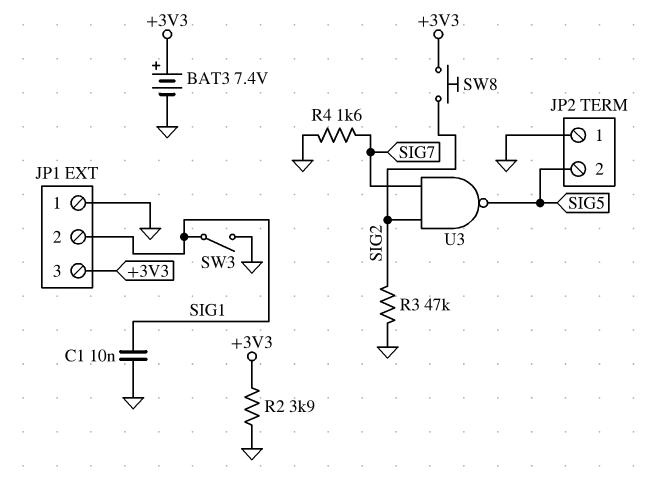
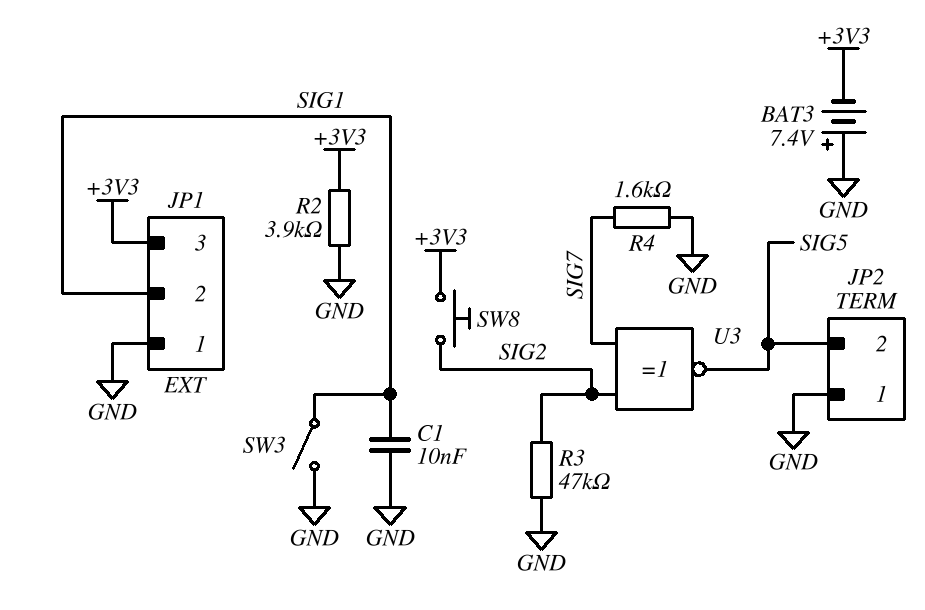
BAT3: 7.4V (plus +3V3, minus GND) -> 7.4V (plus GND, minus +3V3)
U3: NAND (in SIG2, in SIG7, out SIG5) -> XNOR (in SIG2, in SIG7, out SIG5)

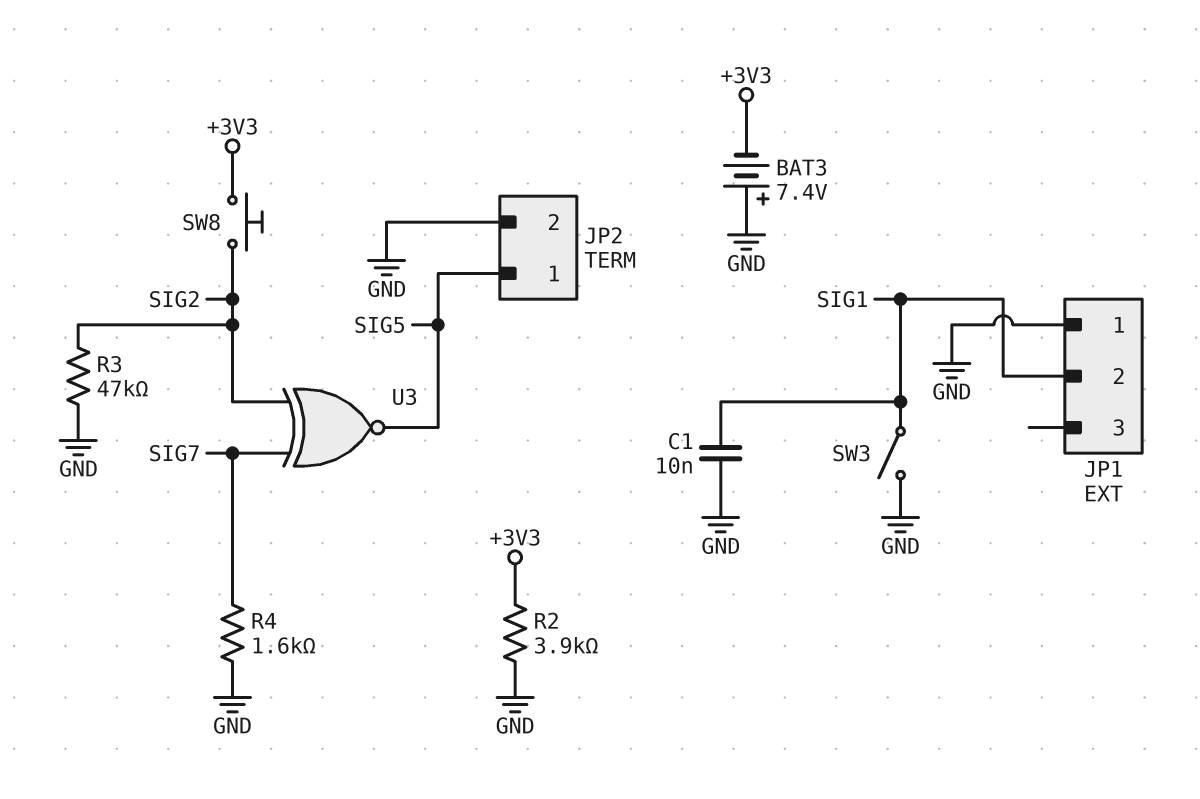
JP1 pin 3: +3V3 -> none
JP2 pin 1: GND -> SIG5
JP2 pin 2: SIG5 -> GND

